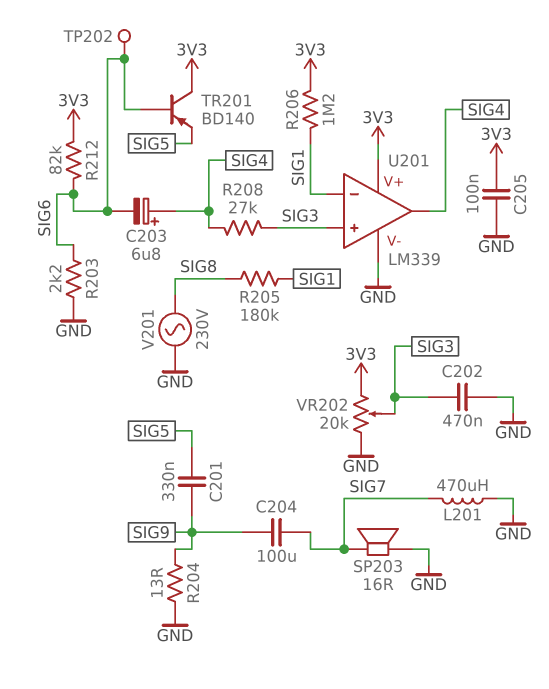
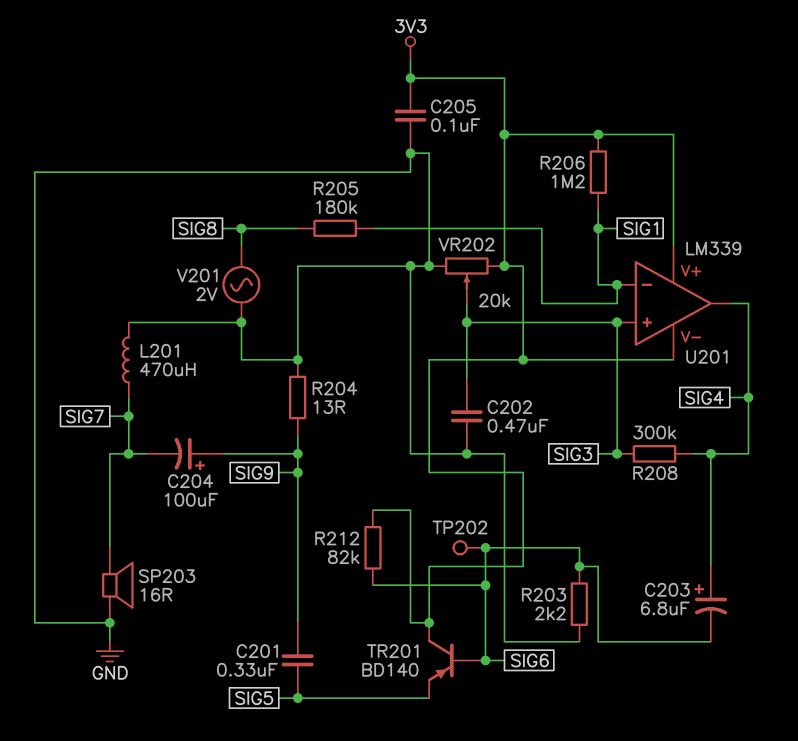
C204: 100uF (SIG7, SIG9) -> 100uF (plus SIG9, minus SIG7)
R208: 27k (SIG3, SIG4) -> 300k (SIG3, SIG4)
U201 pin V-: GND -> 3V3
V201: AC 230V (GND, SIG8) -> AC 2V (GND, SIG8)

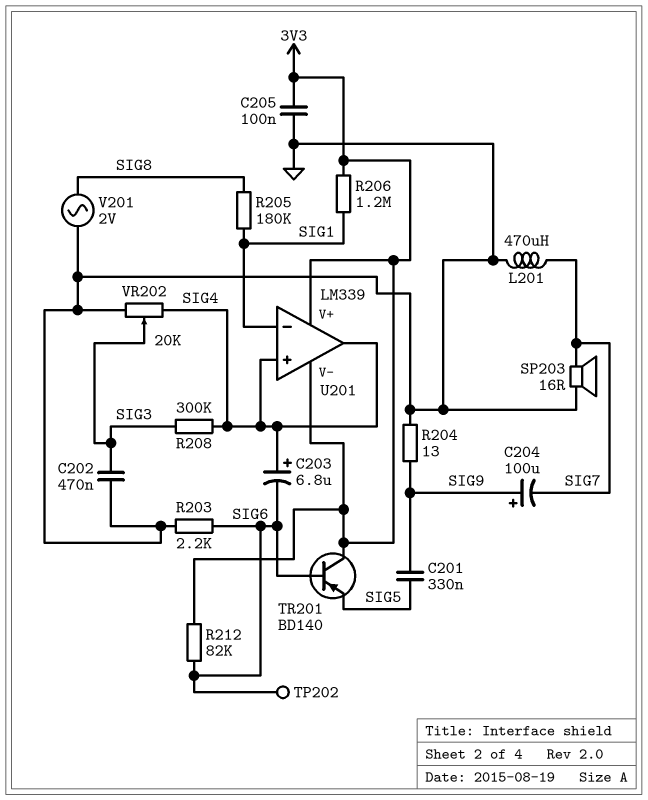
U201 pin in+: SIG3 -> SIG4
VR202: 20k (3V3, GND, wiper SIG3) -> 20k (GND, SIG4, wiper SIG3)

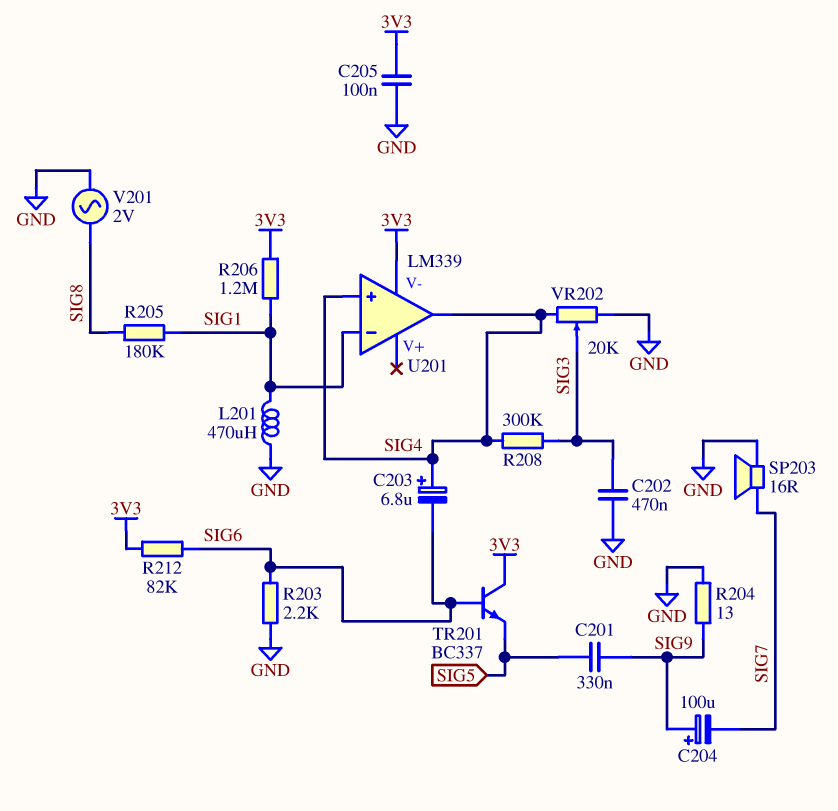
L201: 470uH (GND, SIG7) -> 470uH (GND, SIG1)
TP202: test point (SIG6) -> none
TR201: PNP BD140 (B SIG6, C 3V3, E SIG5) -> NPN BC337 (B SIG6, C 3V3, E SIG5)
U201 pin V+: 3V3 -> none

